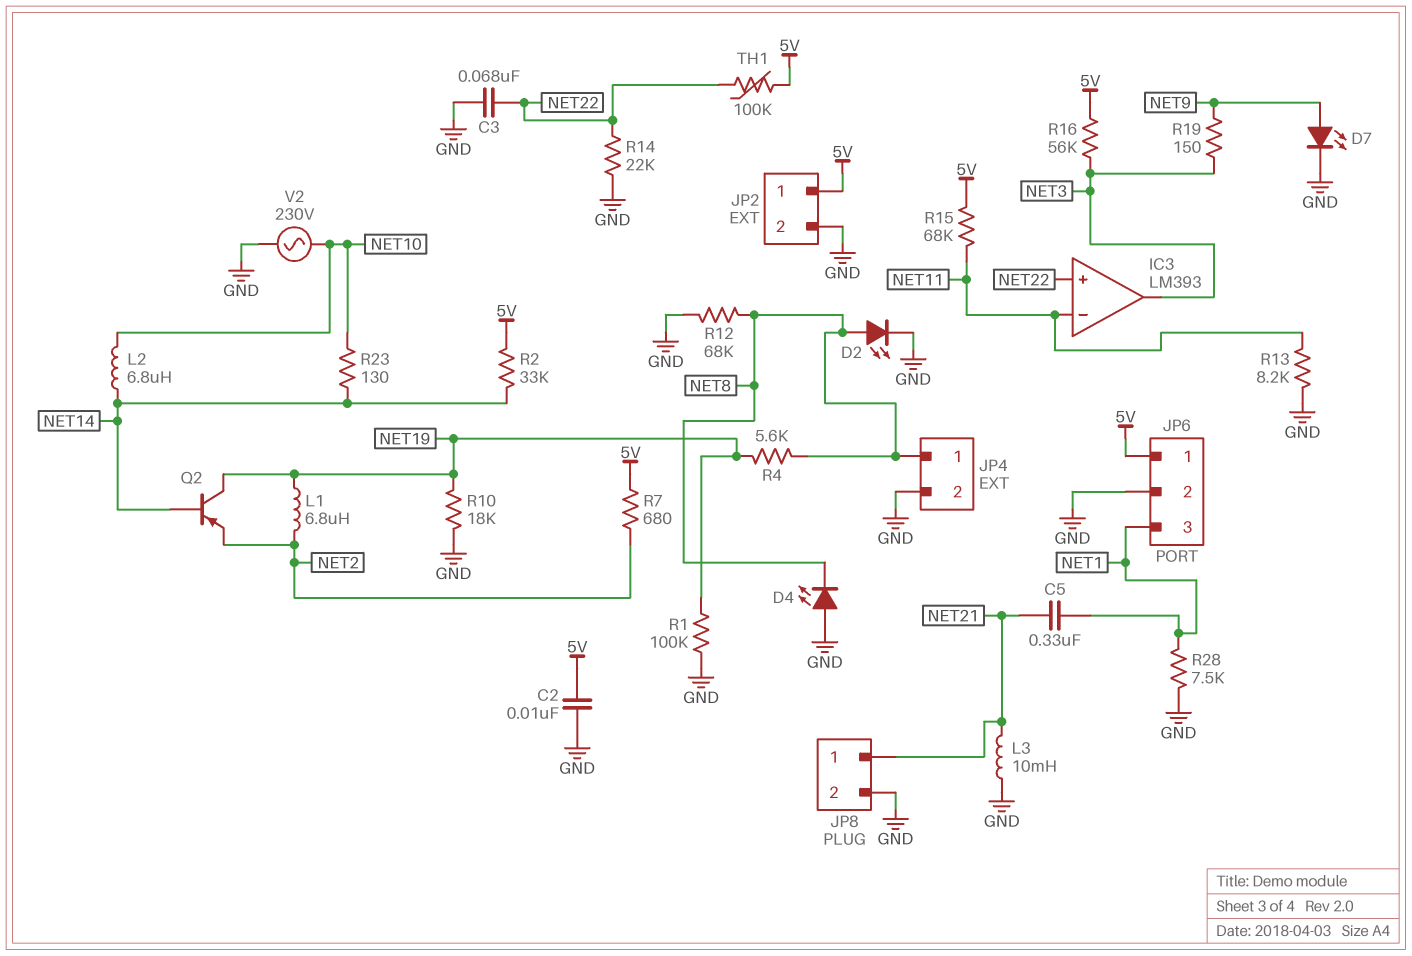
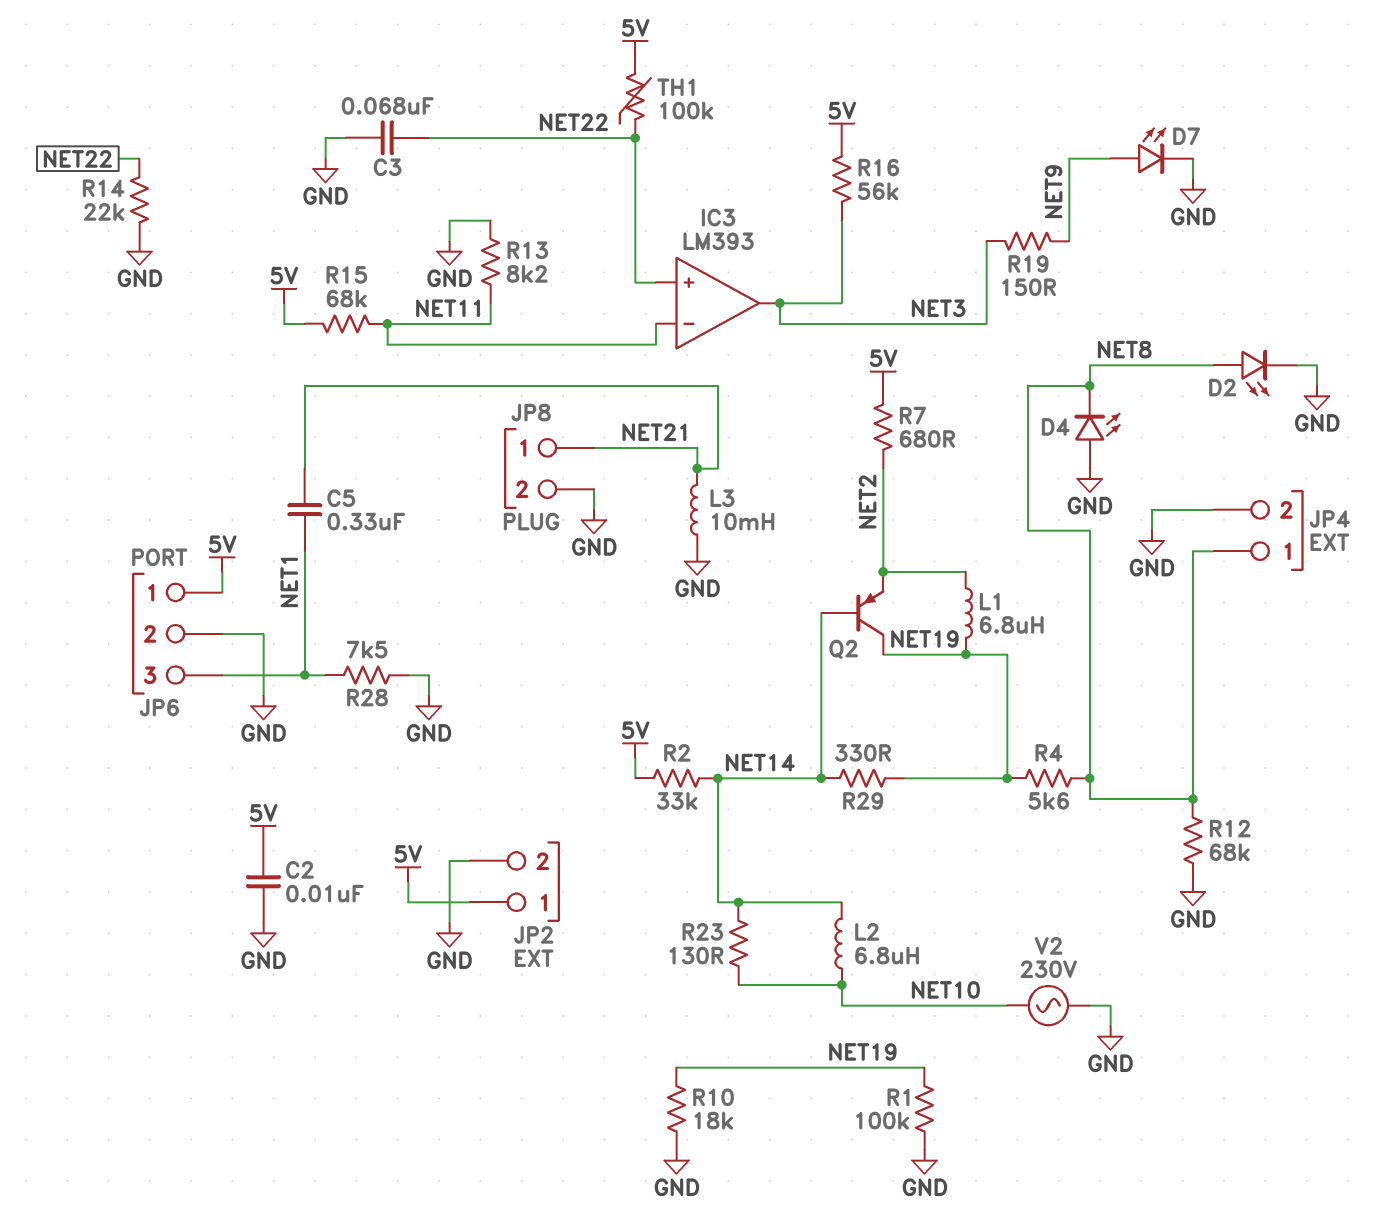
R29: none -> 330 (NET14, NET19)

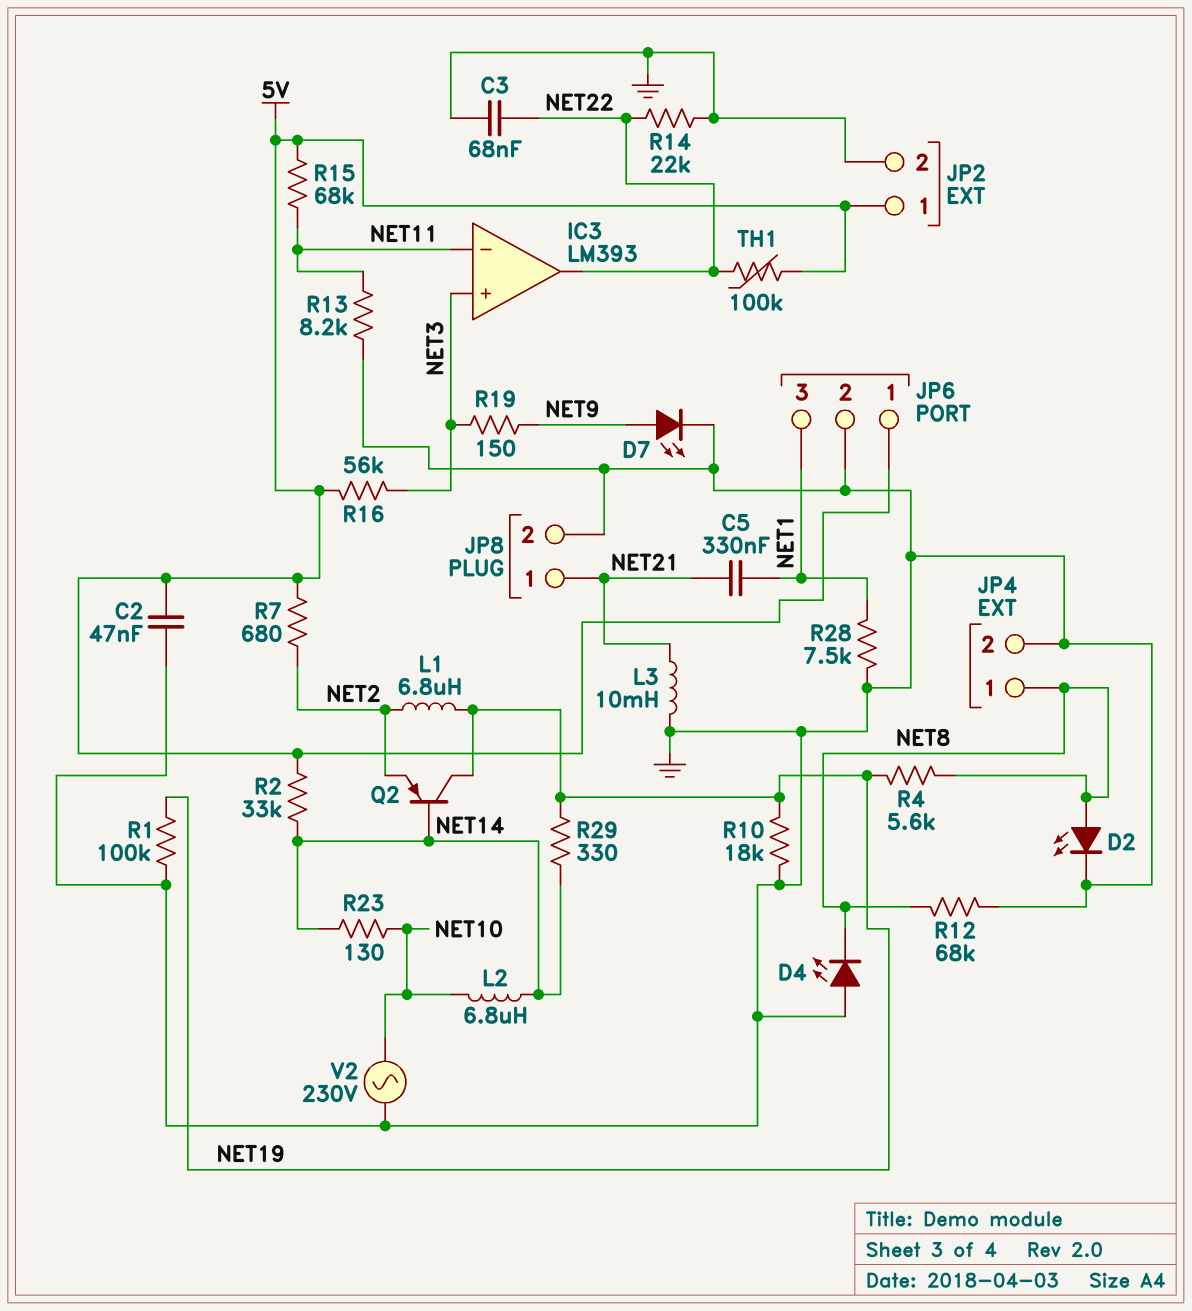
C2: 10nF (5V, GND) -> 47nF (5V, GND)
IC3 pin in+: NET22 -> NET3
IC3 pin out: NET3 -> NET22

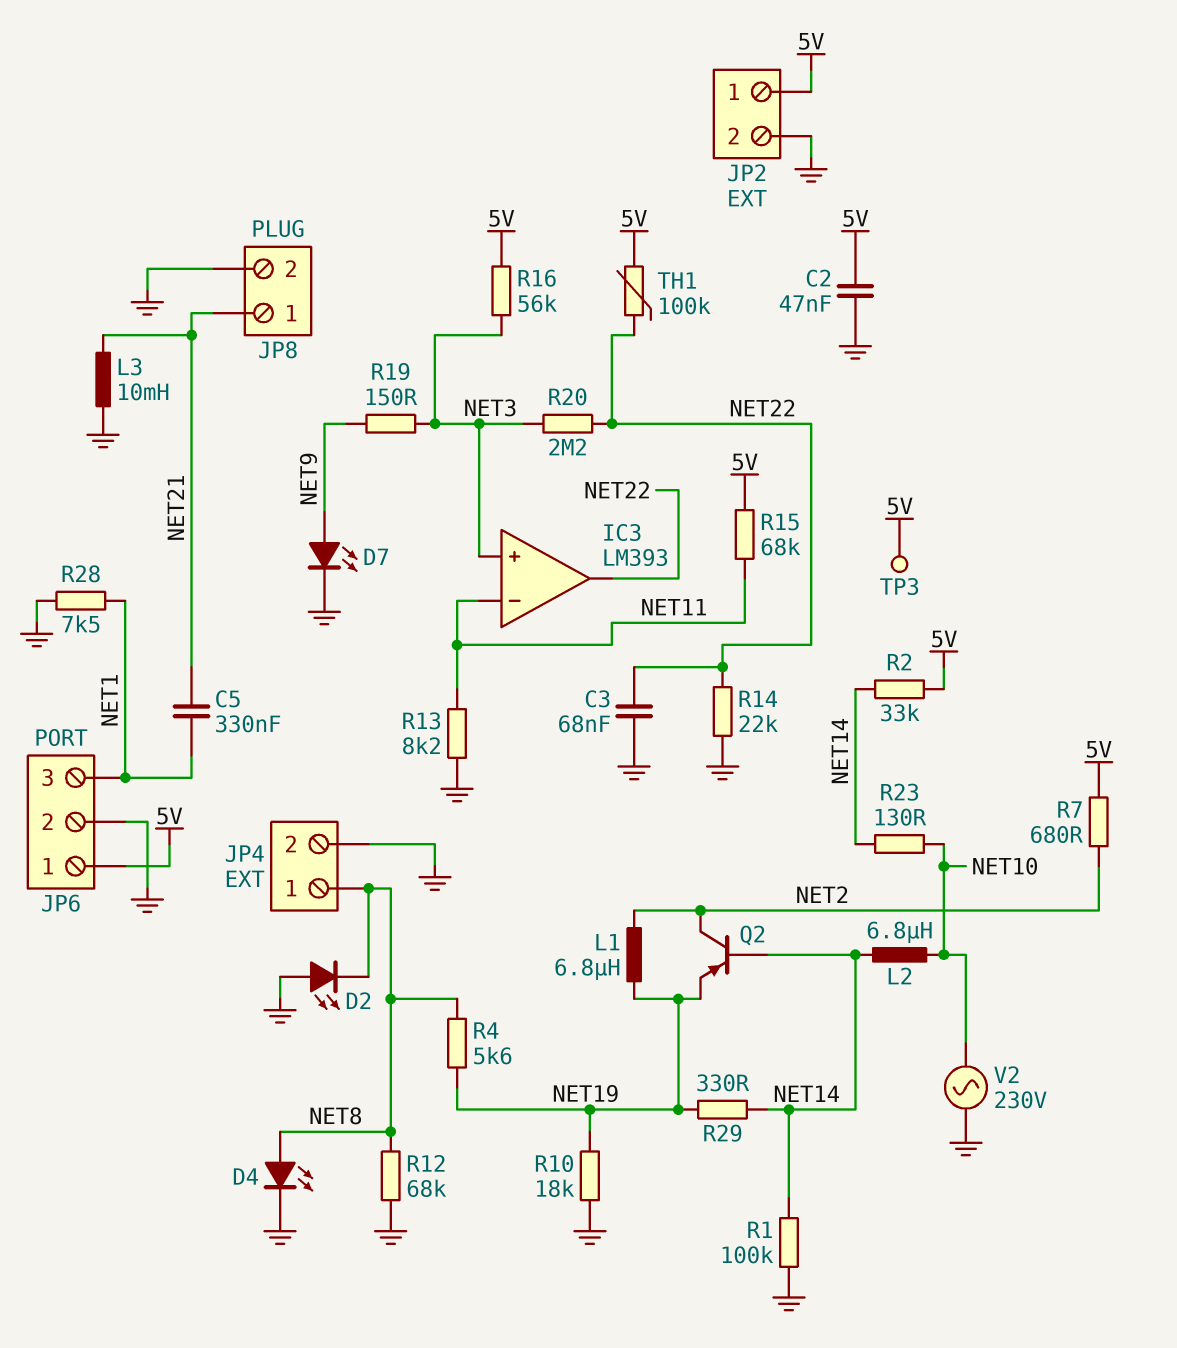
D2: LED (A NET8, K GND) -> LED (A GND, K NET8)
D4: LED (A GND, K NET8) -> LED (A NET8, K GND)
Q2: PNP (B NET14, C NET19, E NET2) -> PNP (B NET14, C NET2, E NET19)
R1: 100k (GND, NET19) -> 100k (GND, NET14)
R20: none -> 2.2M (NET3, NET22)
TP3: none -> test point (5V)

